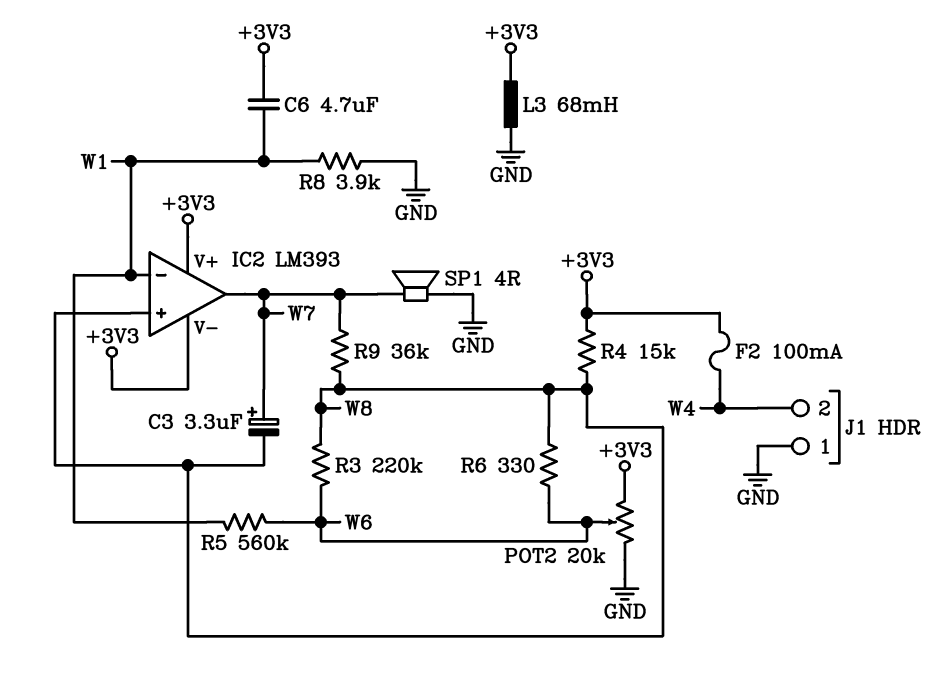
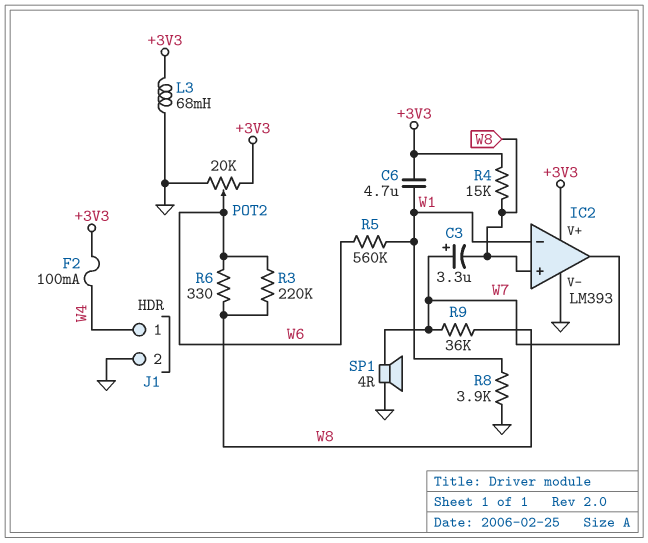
IC2 pin V-: +3V3 -> GND
J1 pin 1: GND -> W4
J1 pin 2: W4 -> GND

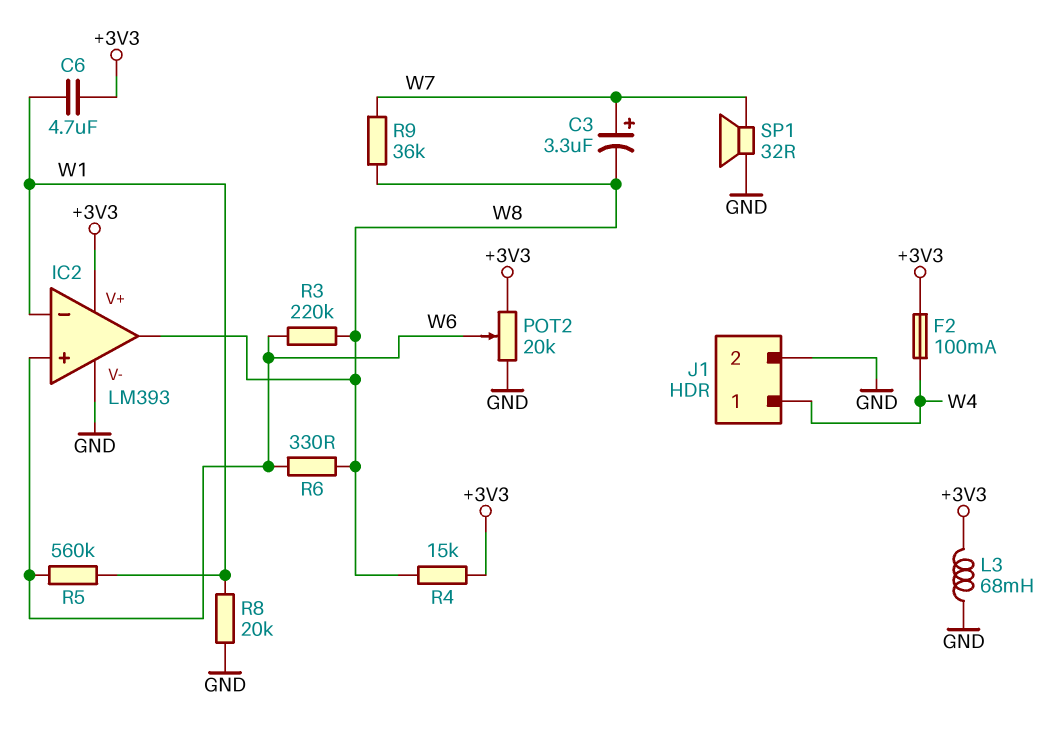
IC2 pin in+: W8 -> W6
IC2 pin out: W7 -> W8
R8: 3.9k (GND, W1) -> 20k (GND, W1)
SP1: speaker 4R (GND, W7) -> speaker 32R (GND, W7)

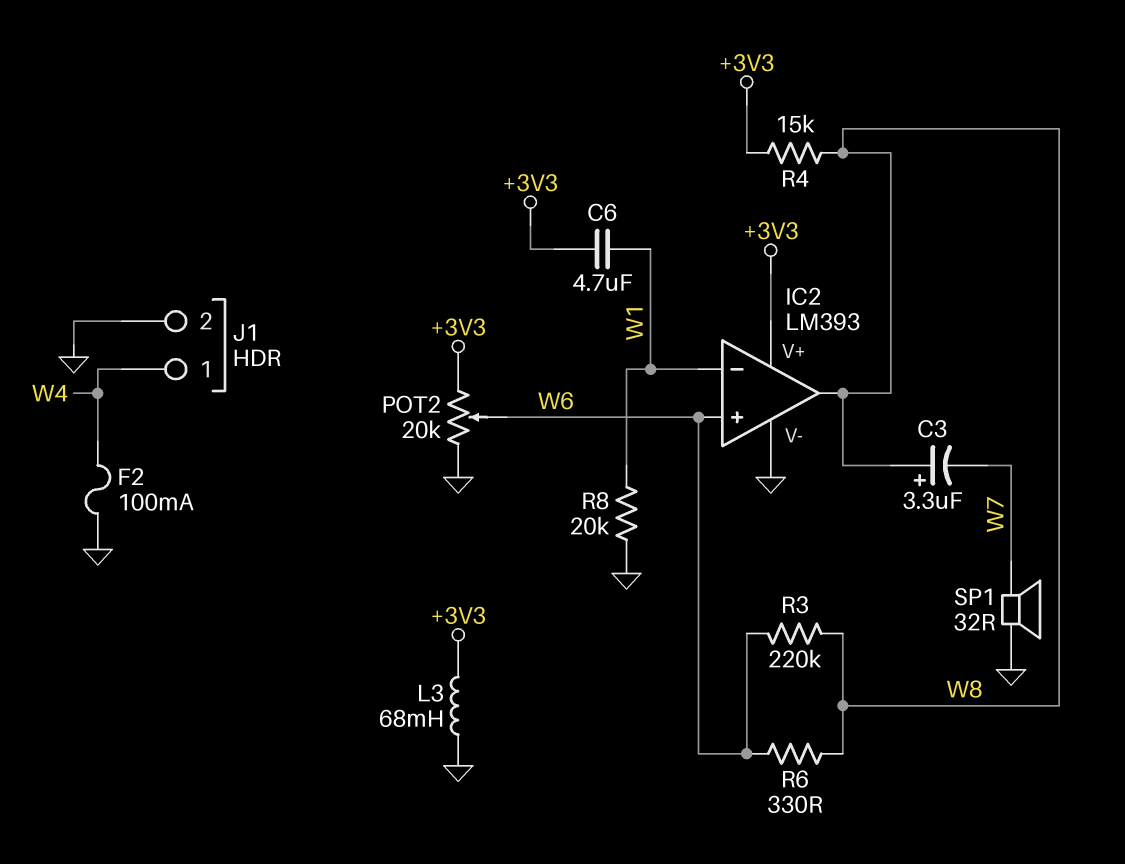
C3: 3.3uF (plus W7, minus W8) -> 3.3uF (plus W8, minus W7)
F2: 100mA (+3V3, W4) -> 100mA (GND, W4)
R5: 560k (W1, W6) -> none
R9: 36k (W7, W8) -> none

